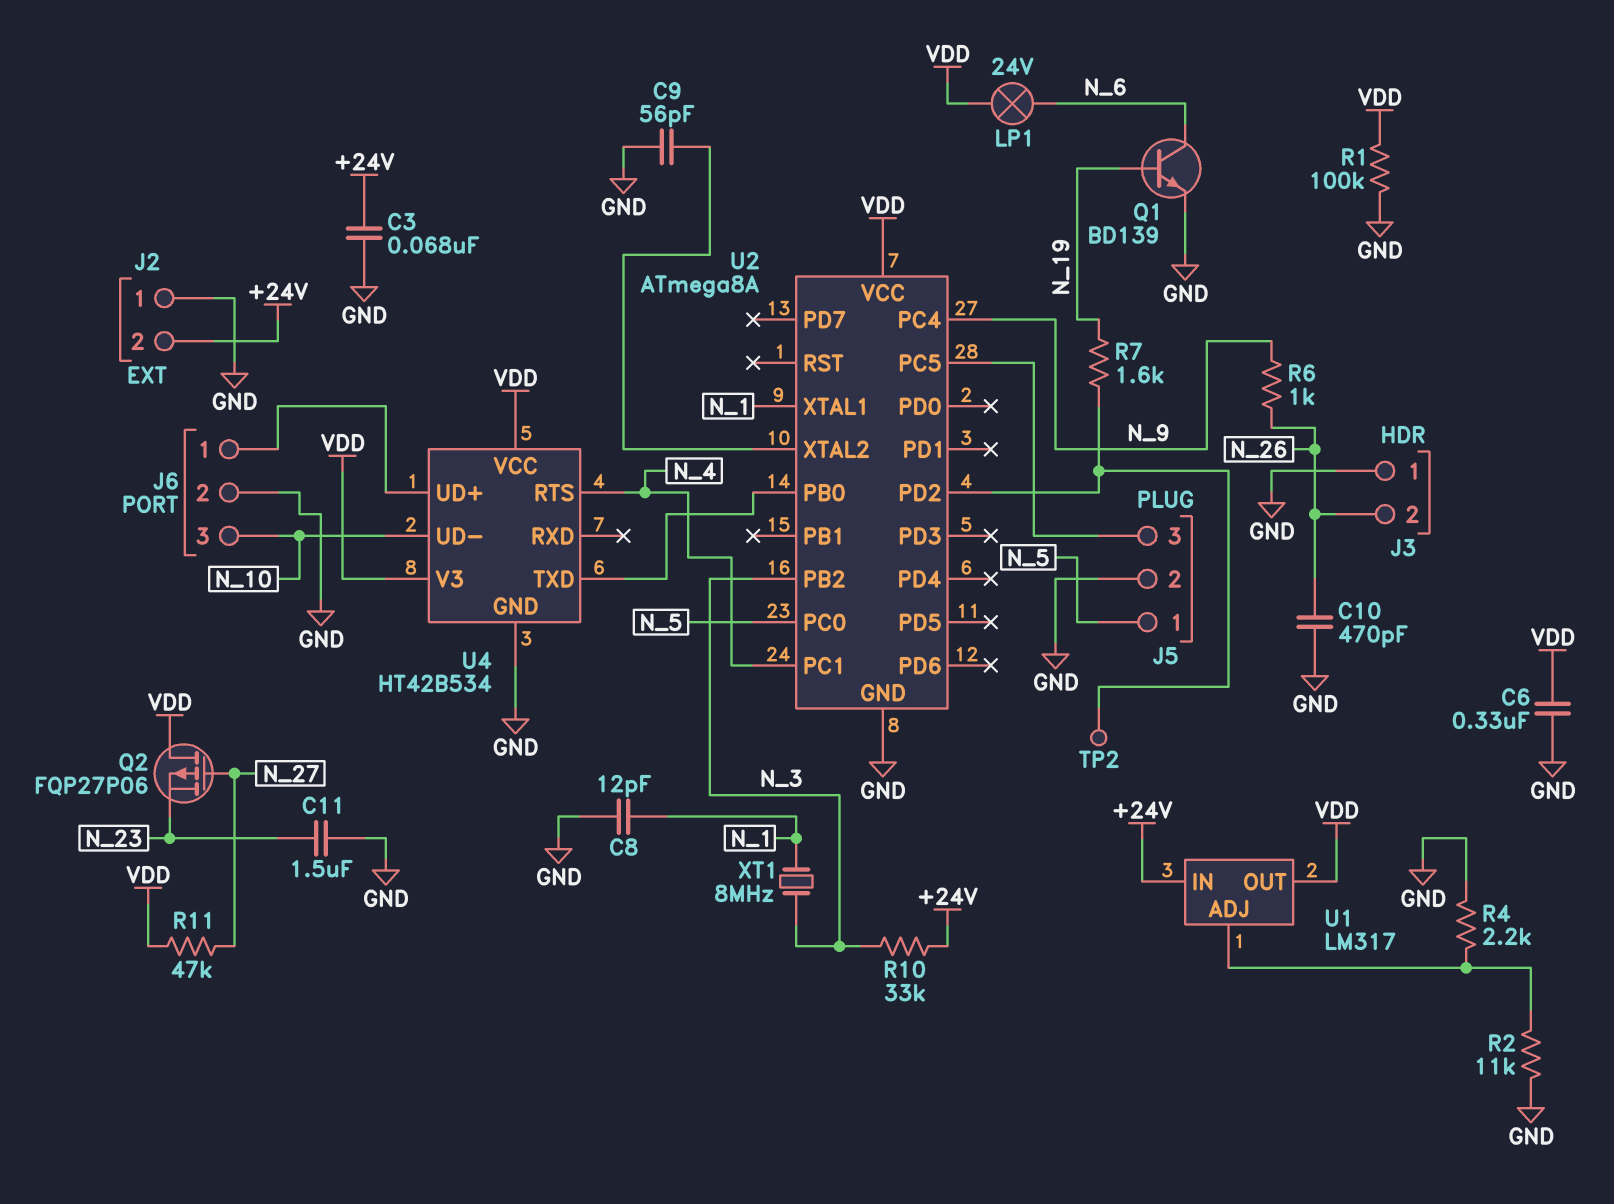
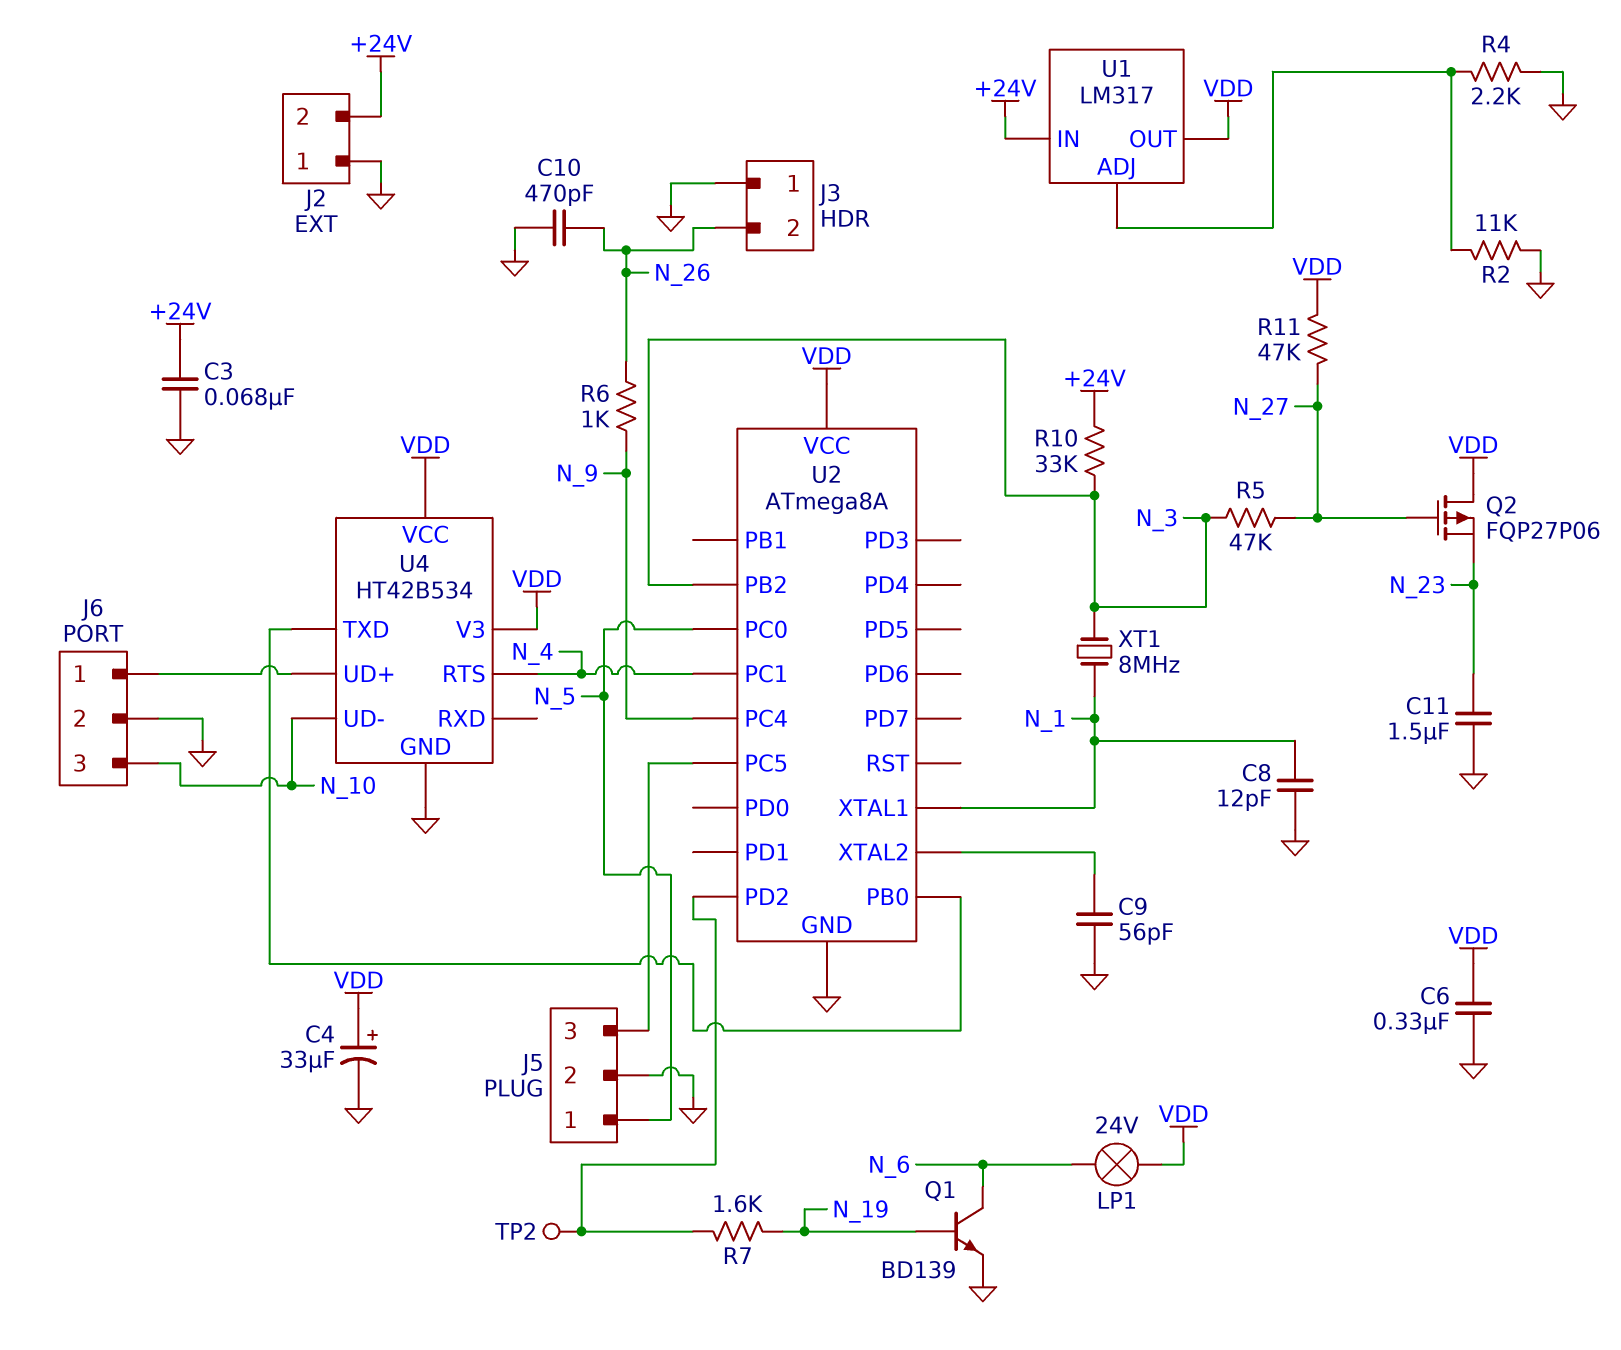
C4: none -> 33uF (plus VDD, minus GND)
R1: 100k (GND, VDD) -> none
R5: none -> 47k (N_3, N_27)

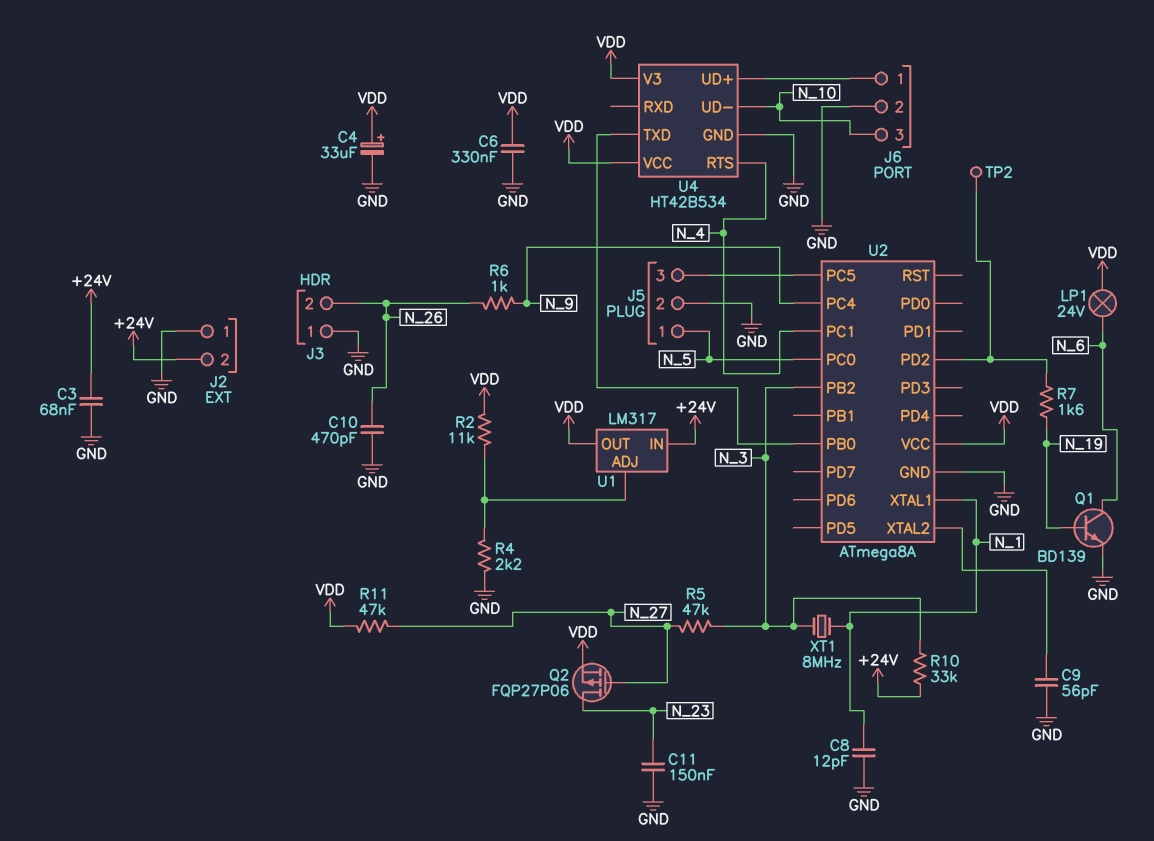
C11: 1.5uF (GND, N_23) -> 150nF (GND, N_23)
Q2: PMOS FQP27P06 (G N_27, D VDD, S N_23) -> PMOS FQP27P06 (G N_27, D N_23, S VDD)
R2: 11k (GND, U1/ADJ) -> 11k (U1/ADJ, VDD)

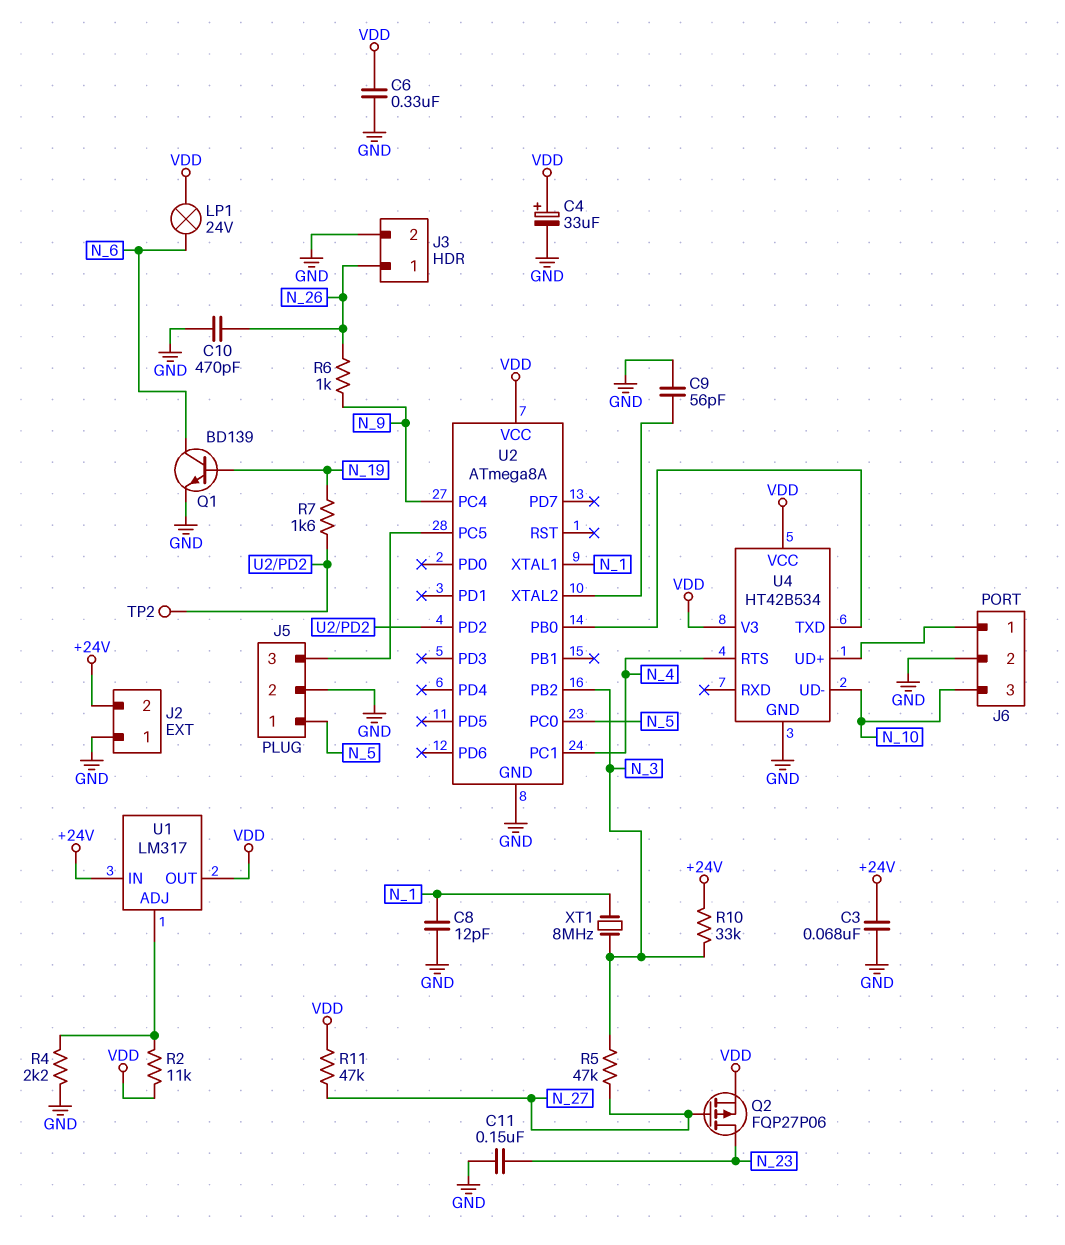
J3 pin 1: GND -> N_26
J3 pin 2: N_26 -> GND

